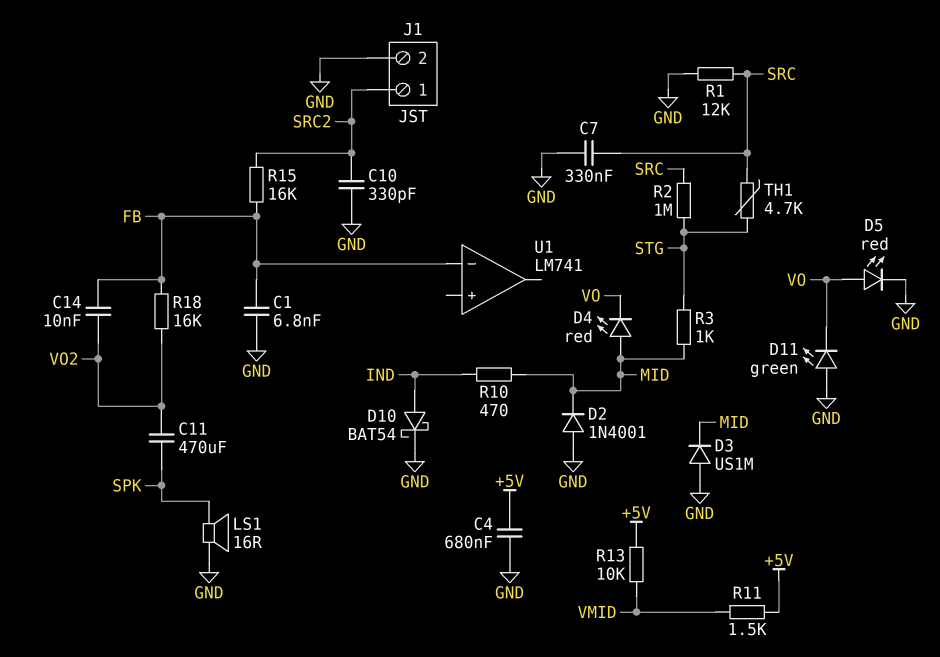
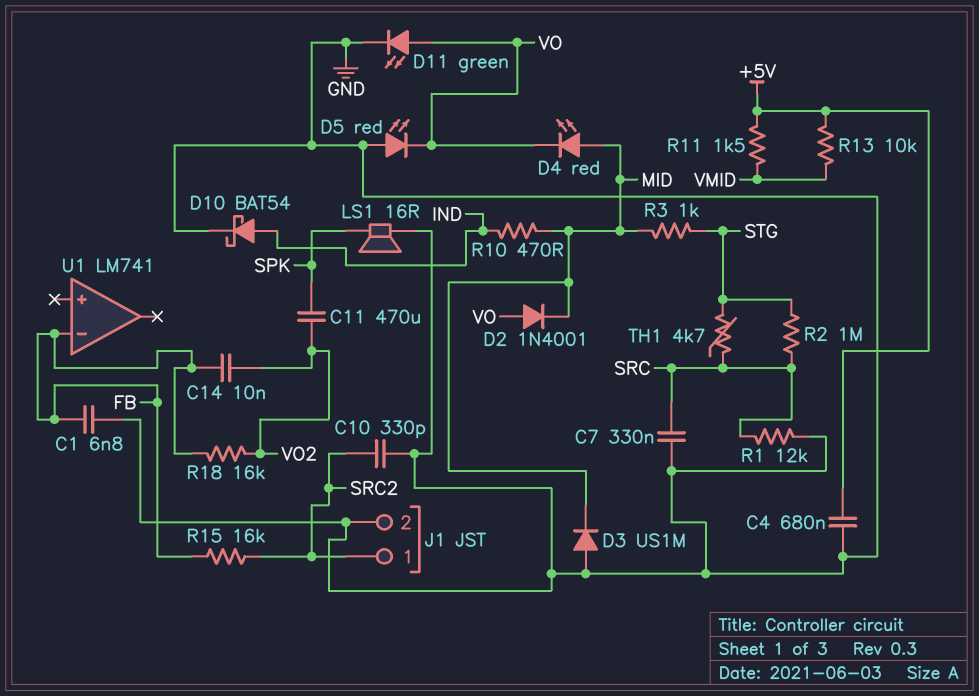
D2: diode 1N4001 (A GND, K MID) -> diode 1N4001 (A VO, K MID)
D5: LED red (A VO, K GND) -> LED red (A GND, K VO)
D11: LED green (A GND, K VO) -> LED green (A VO, K GND)

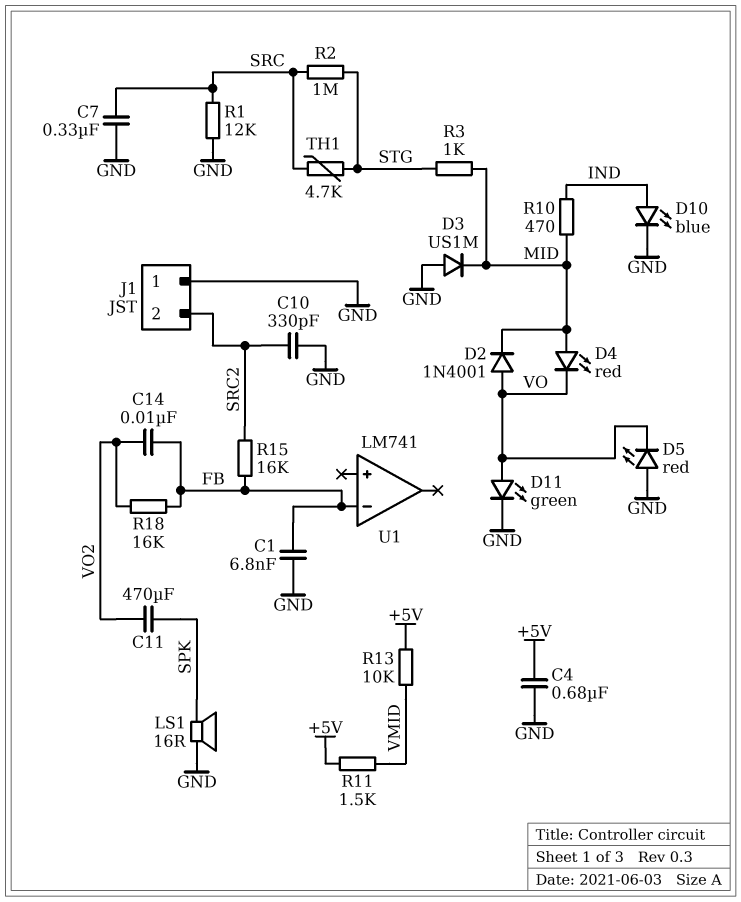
D10: schottky BAT54 (A IND, K GND) -> LED blue (A IND, K GND)
J1 pin 1: SRC2 -> GND
J1 pin 2: GND -> SRC2

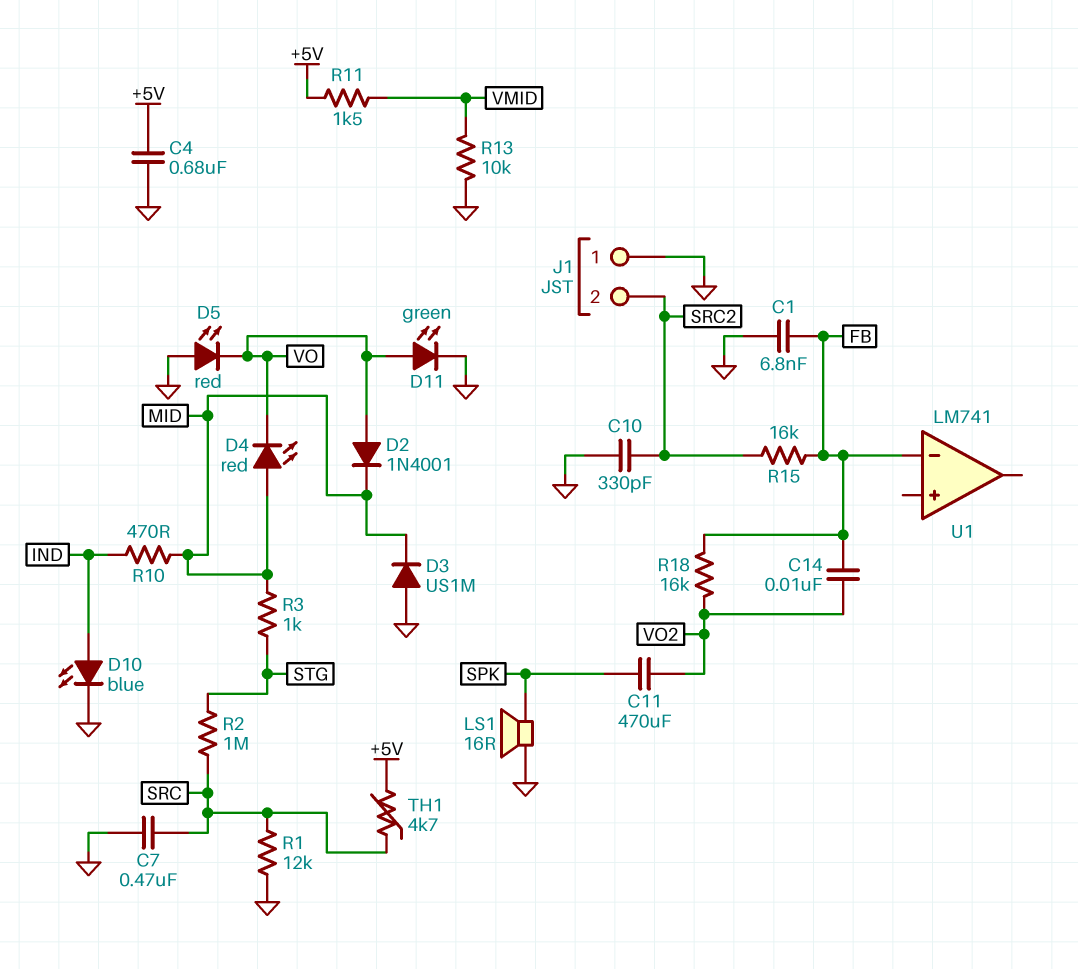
C7: 330nF (GND, SRC) -> 470nF (GND, SRC)
R13: 10k (+5V, VMID) -> 10k (GND, VMID)
TH1: 4.7k (SRC, STG) -> 4.7k (+5V, SRC)

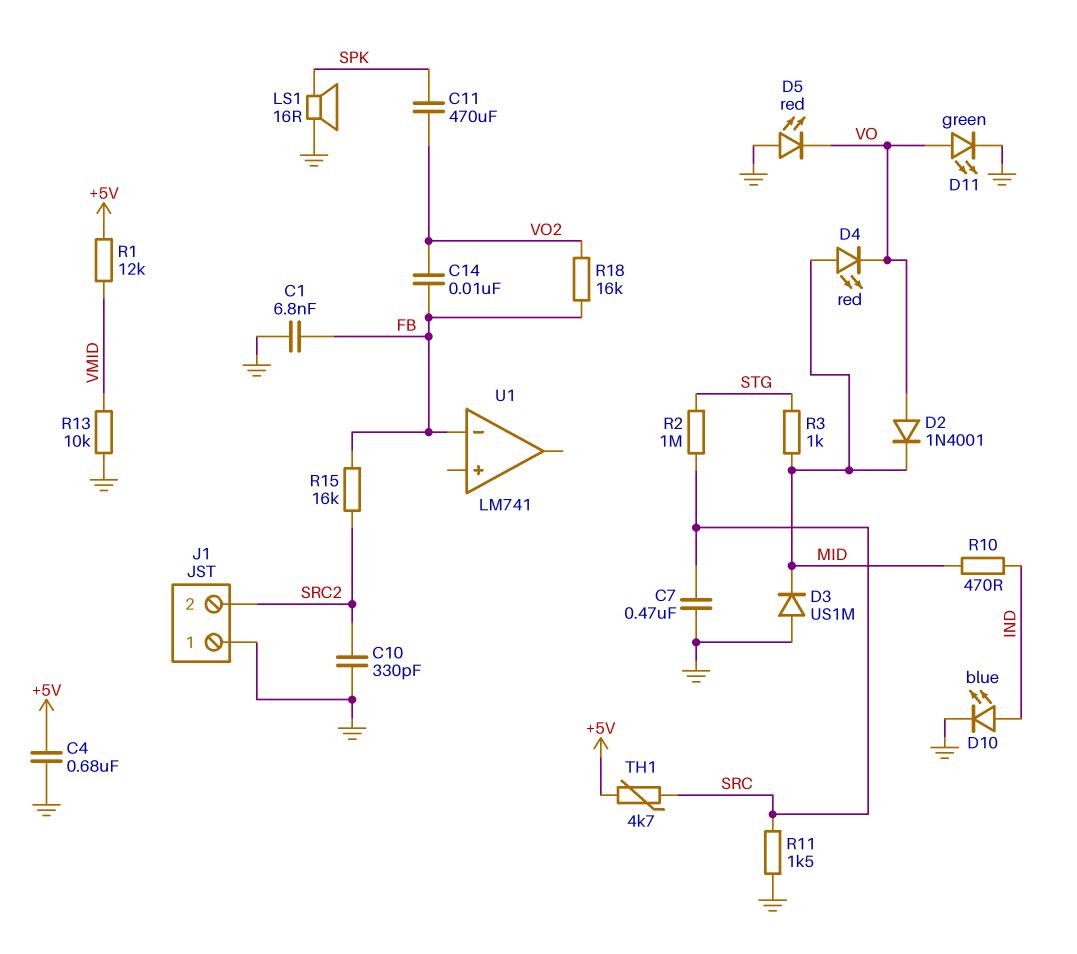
R1: 12k (GND, SRC) -> 12k (+5V, VMID)
R11: 1.5k (+5V, VMID) -> 1.5k (GND, SRC)

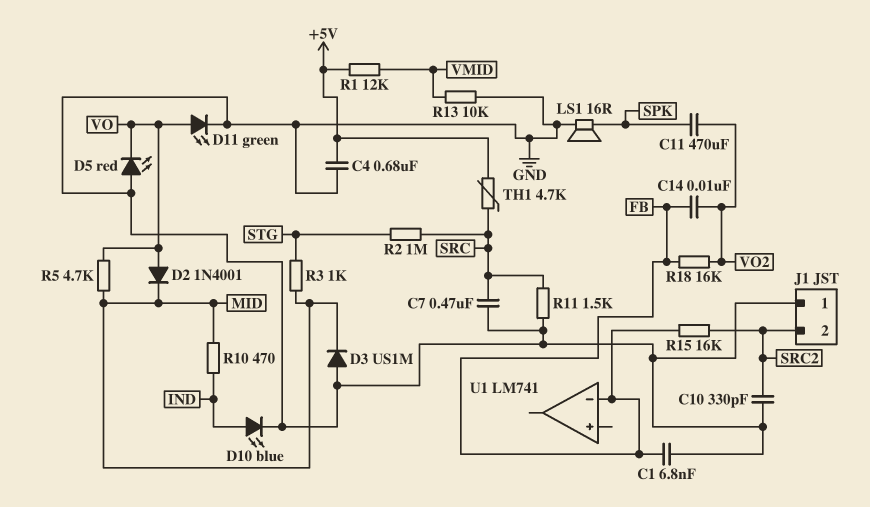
D4: LED red (A MID, K VO) -> none
R5: none -> 4.7k (MID, VO)

